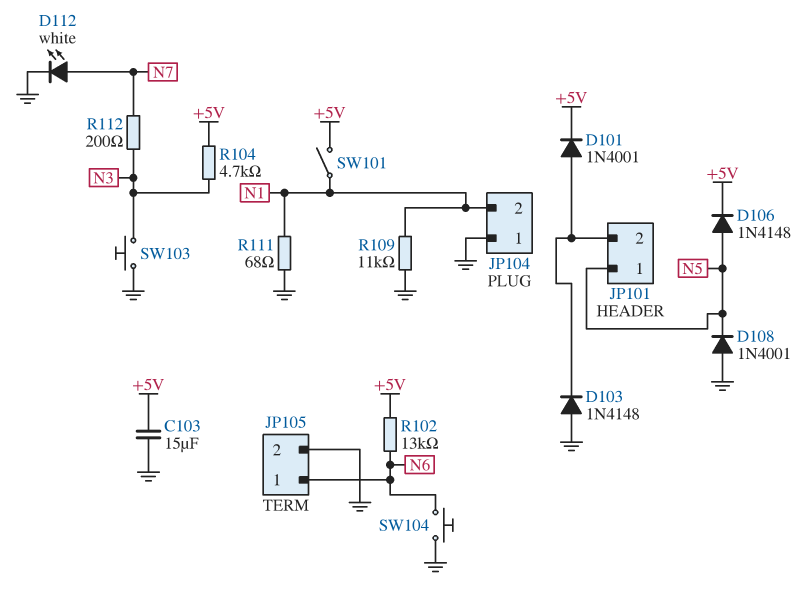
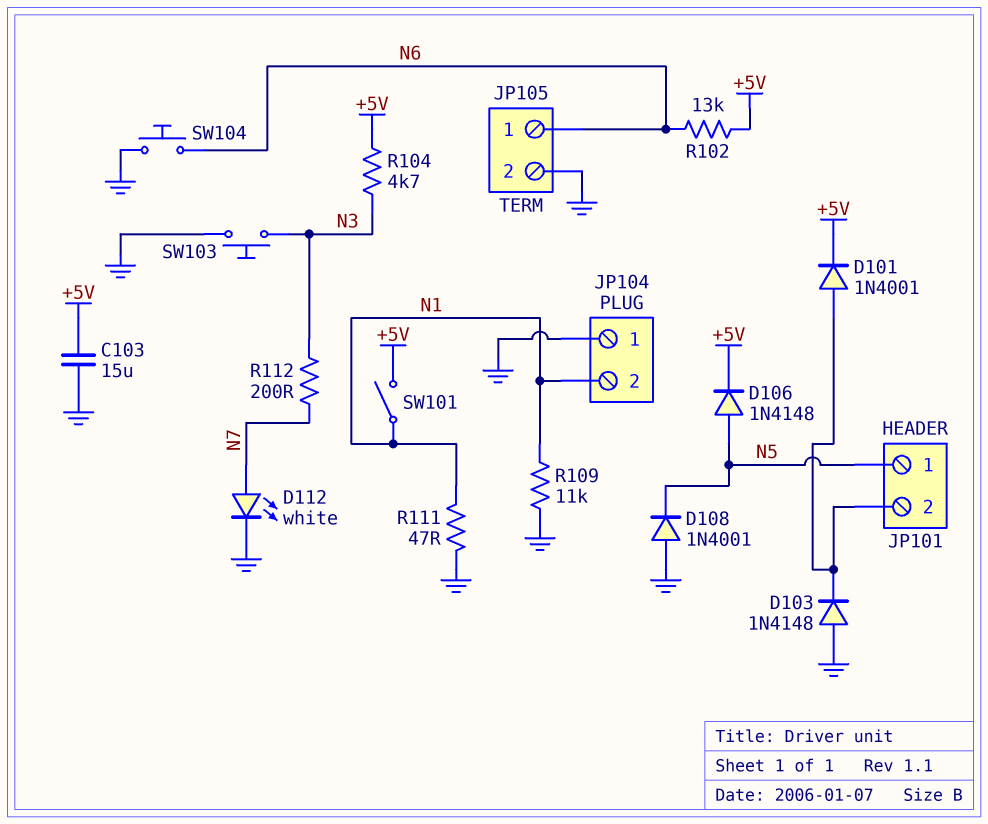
R111: 68 (GND, N1) -> 47 (GND, N1)

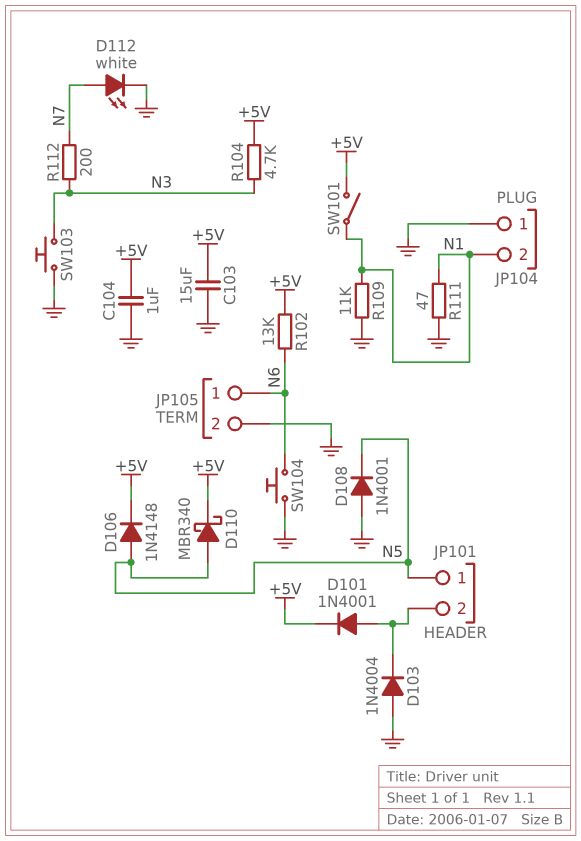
C104: none -> 1uF (+5V, GND)
D103: diode 1N4148 (A GND, K JP101/2) -> diode 1N4004 (A GND, K JP101/2)
D110: none -> schottky MBR340 (A N5, K +5V)

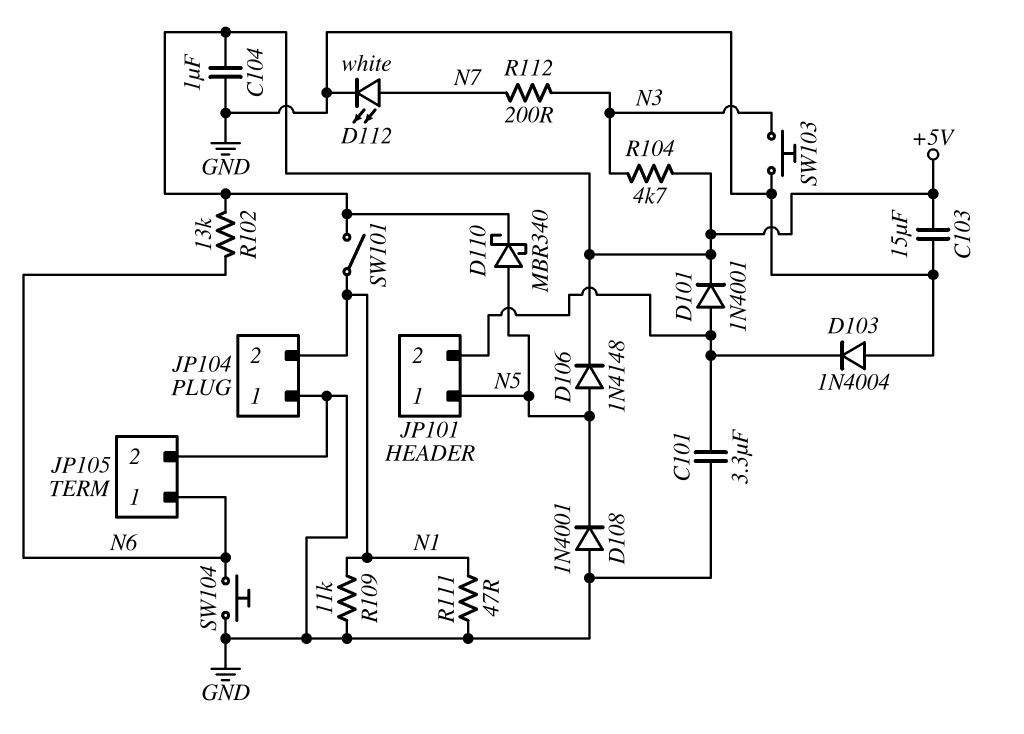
C101: none -> 3.3uF (GND, JP101/2)

